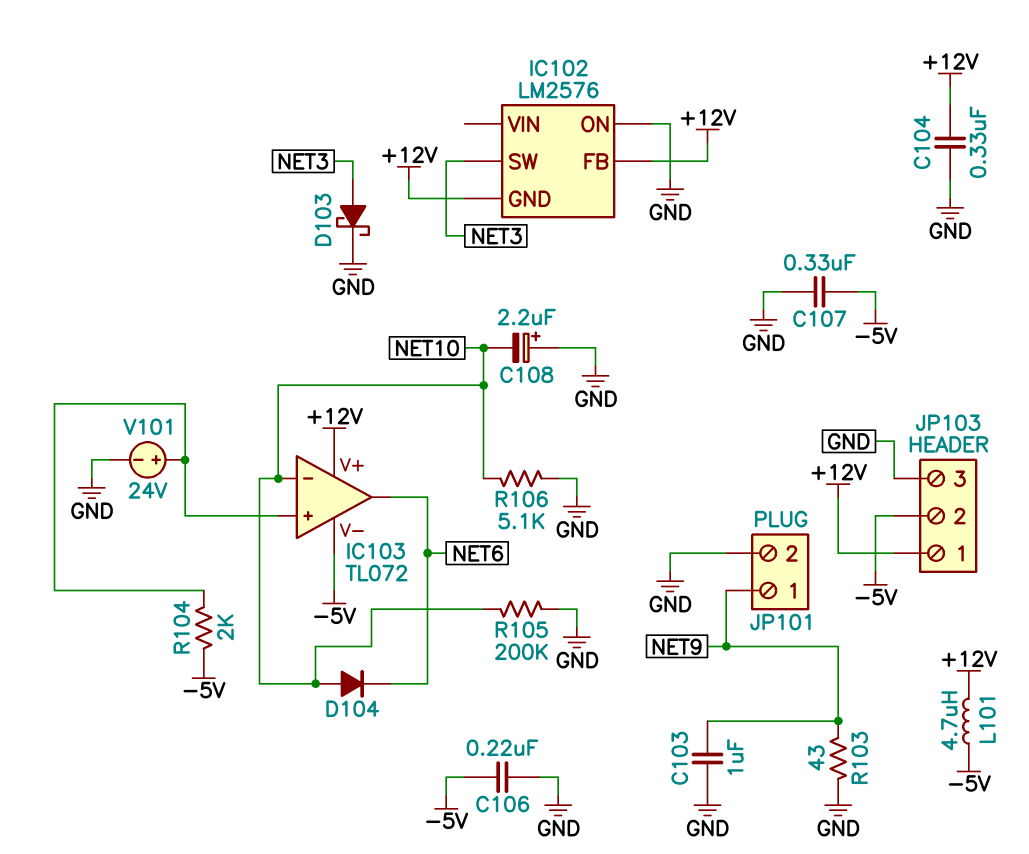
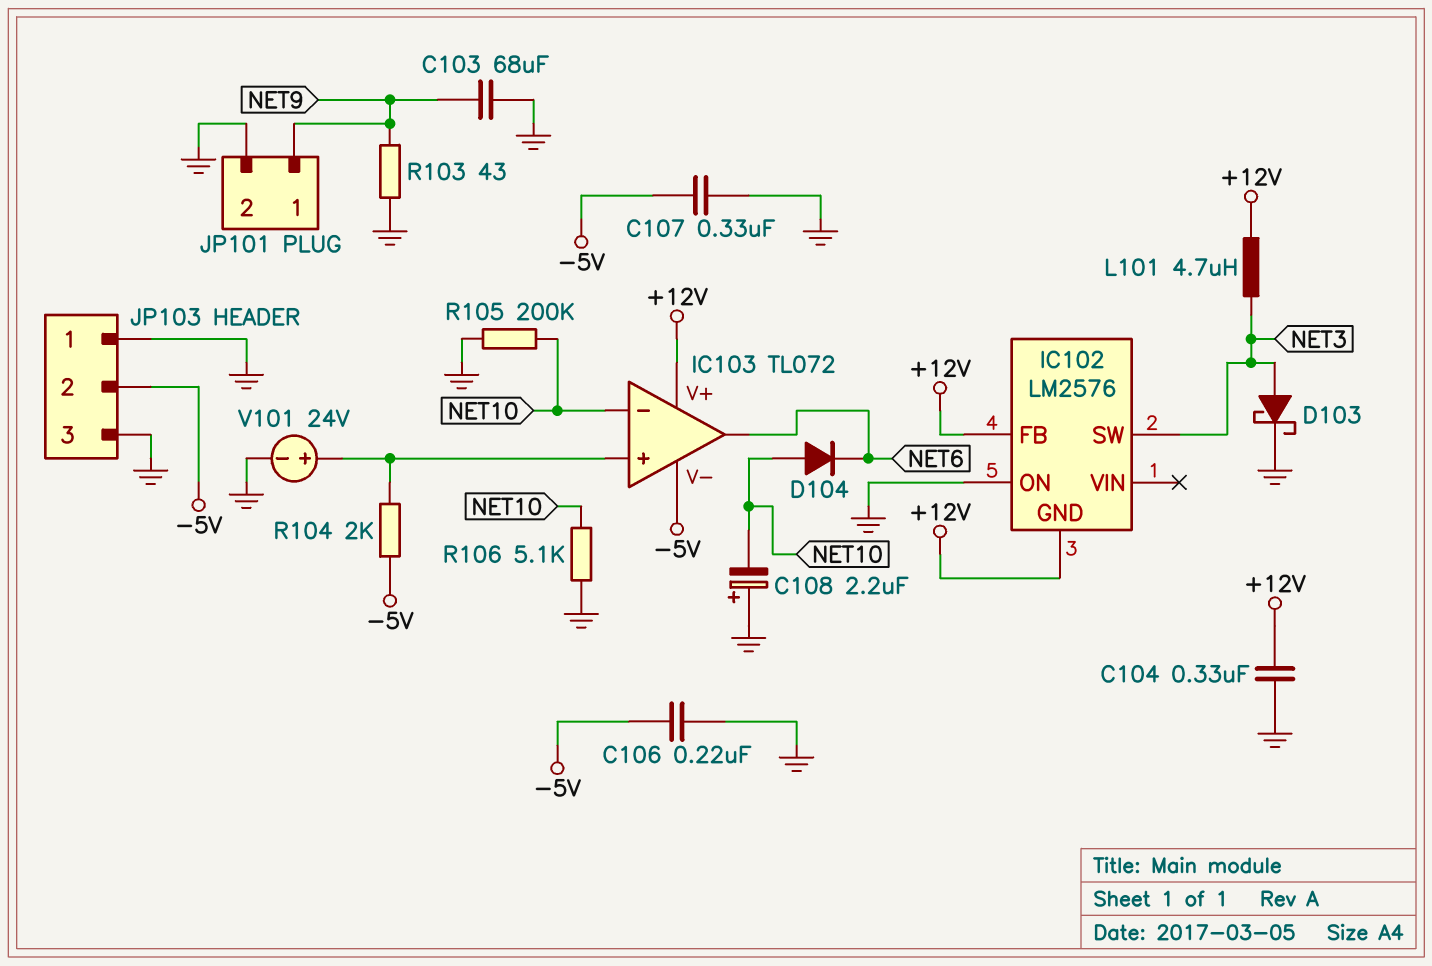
C103: 1uF (GND, NET9) -> 68uF (GND, NET9)
JP103 pin 1: +12V -> GND
L101: 4.7uH (+12V, -5V) -> 4.7uH (+12V, NET3)

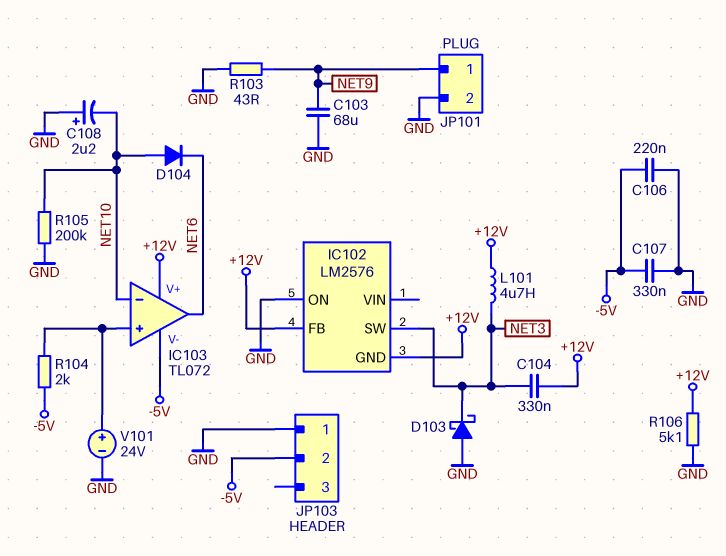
C104: 330nF (+12V, GND) -> 330nF (+12V, NET3)
D103: schottky (A NET3, K GND) -> schottky (A GND, K NET3)
JP103 pin 3: GND -> none
R106: 5.1k (GND, NET10) -> 5.1k (+12V, GND)

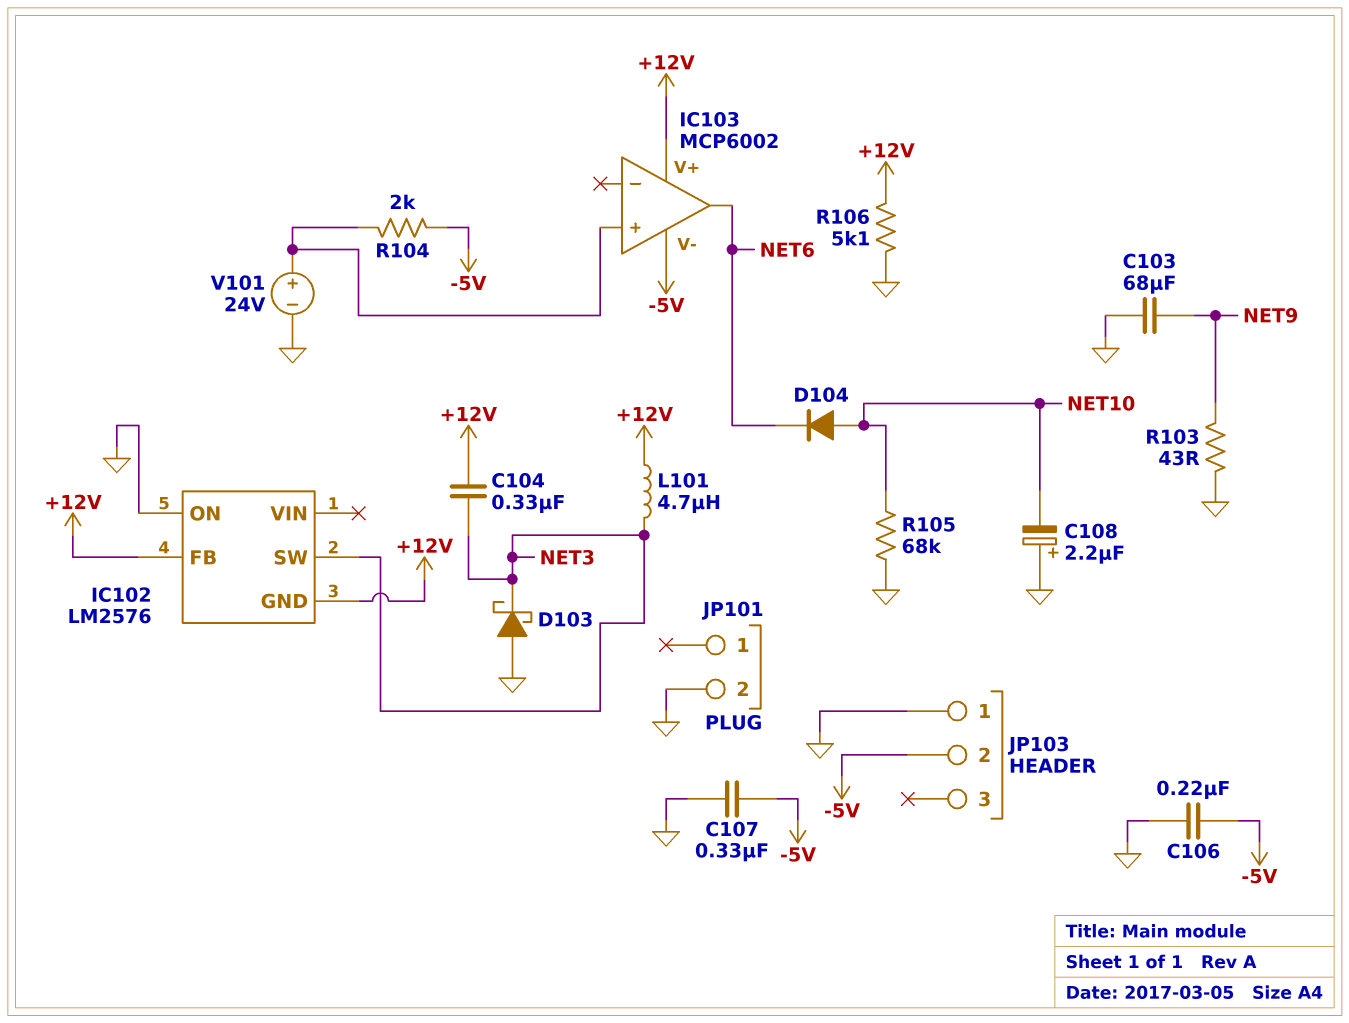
IC103: TL072 -> MCP6002
IC103 pin in-: NET10 -> none
JP101 pin 1: NET9 -> none
R105: 200k (GND, NET10) -> 68k (GND, NET10)

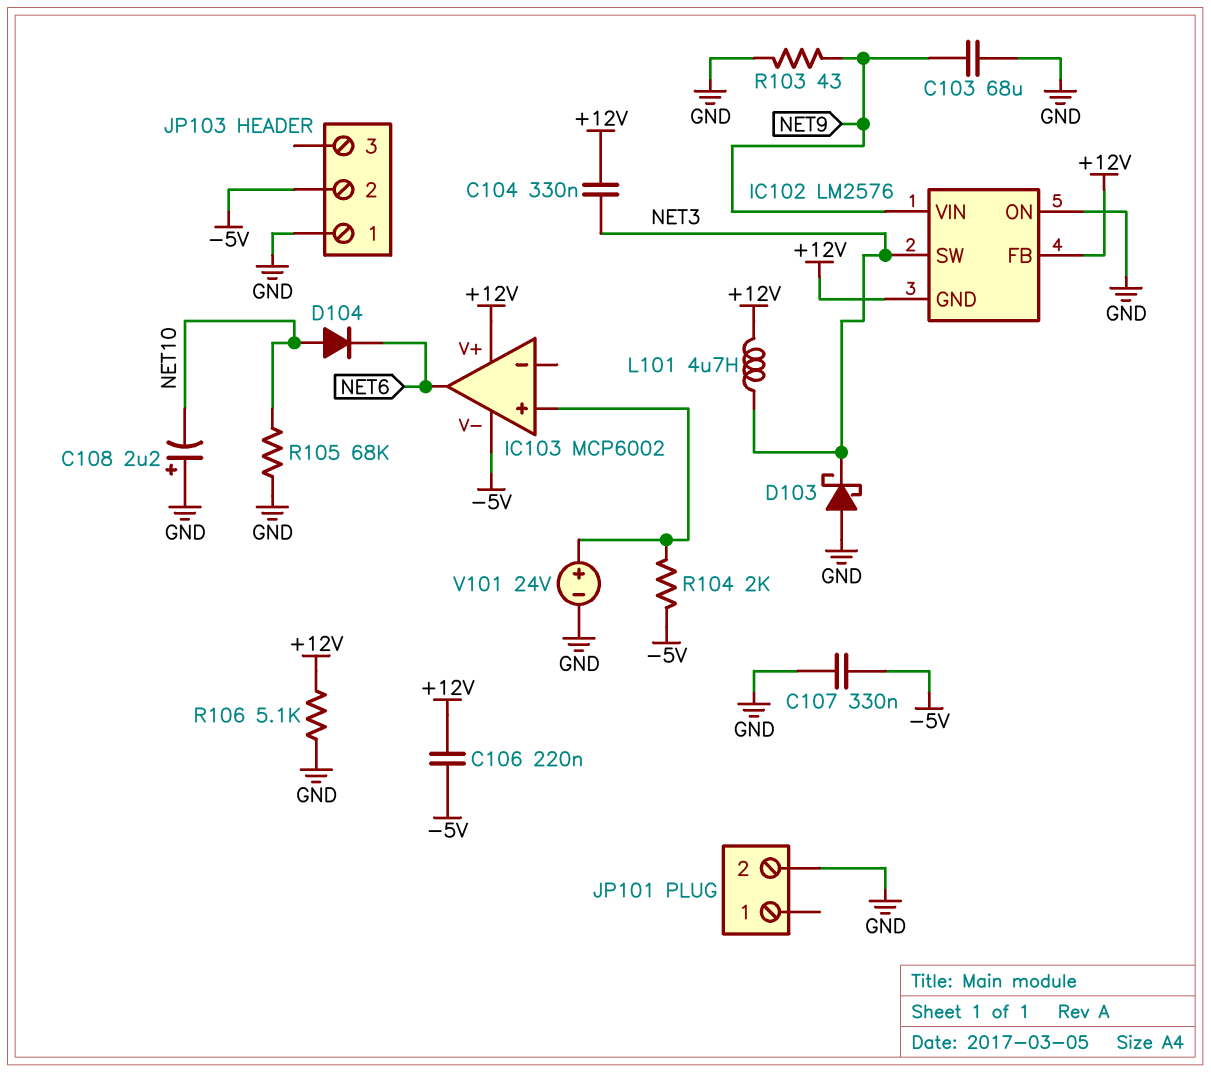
C106: 220nF (-5V, GND) -> 220nF (+12V, -5V)
IC102 pin VIN: none -> NET9

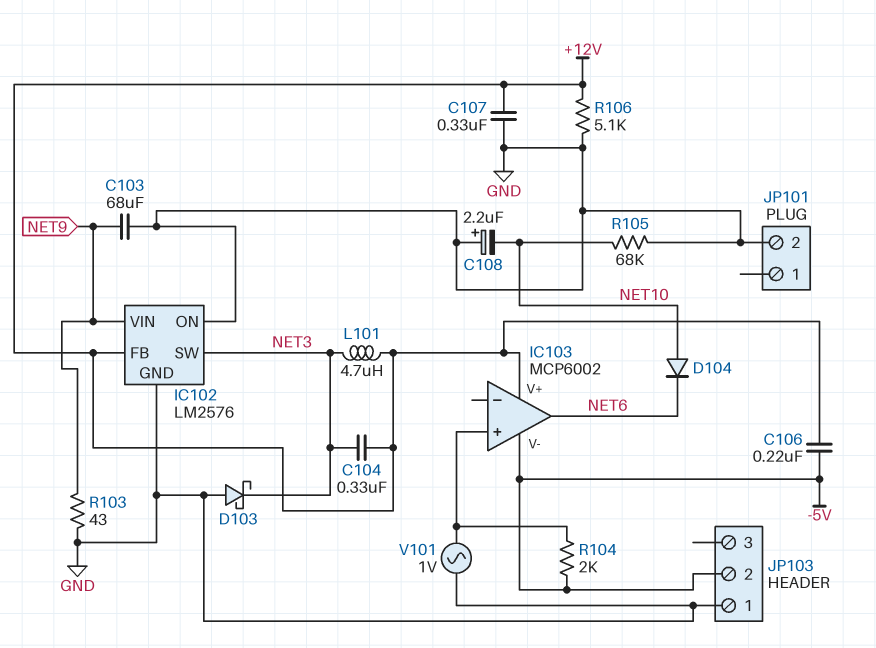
C107: 330nF (-5V, GND) -> 330nF (+12V, GND)
IC102 pin GND: +12V -> GND
V101: 24V (plus IC103/in+, minus GND) -> AC 1V (GND, IC103/in+)

